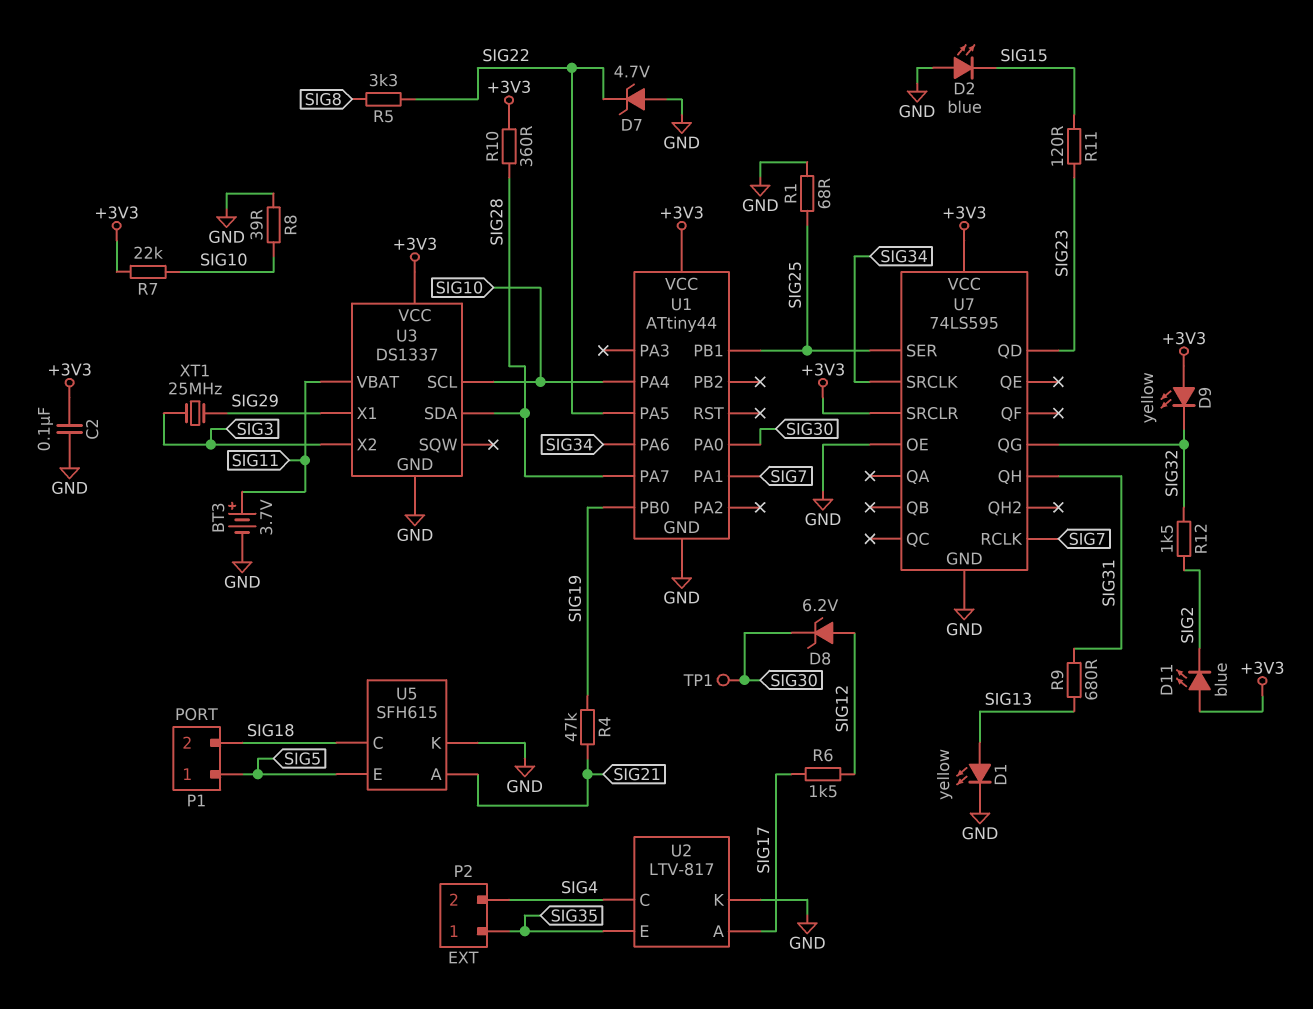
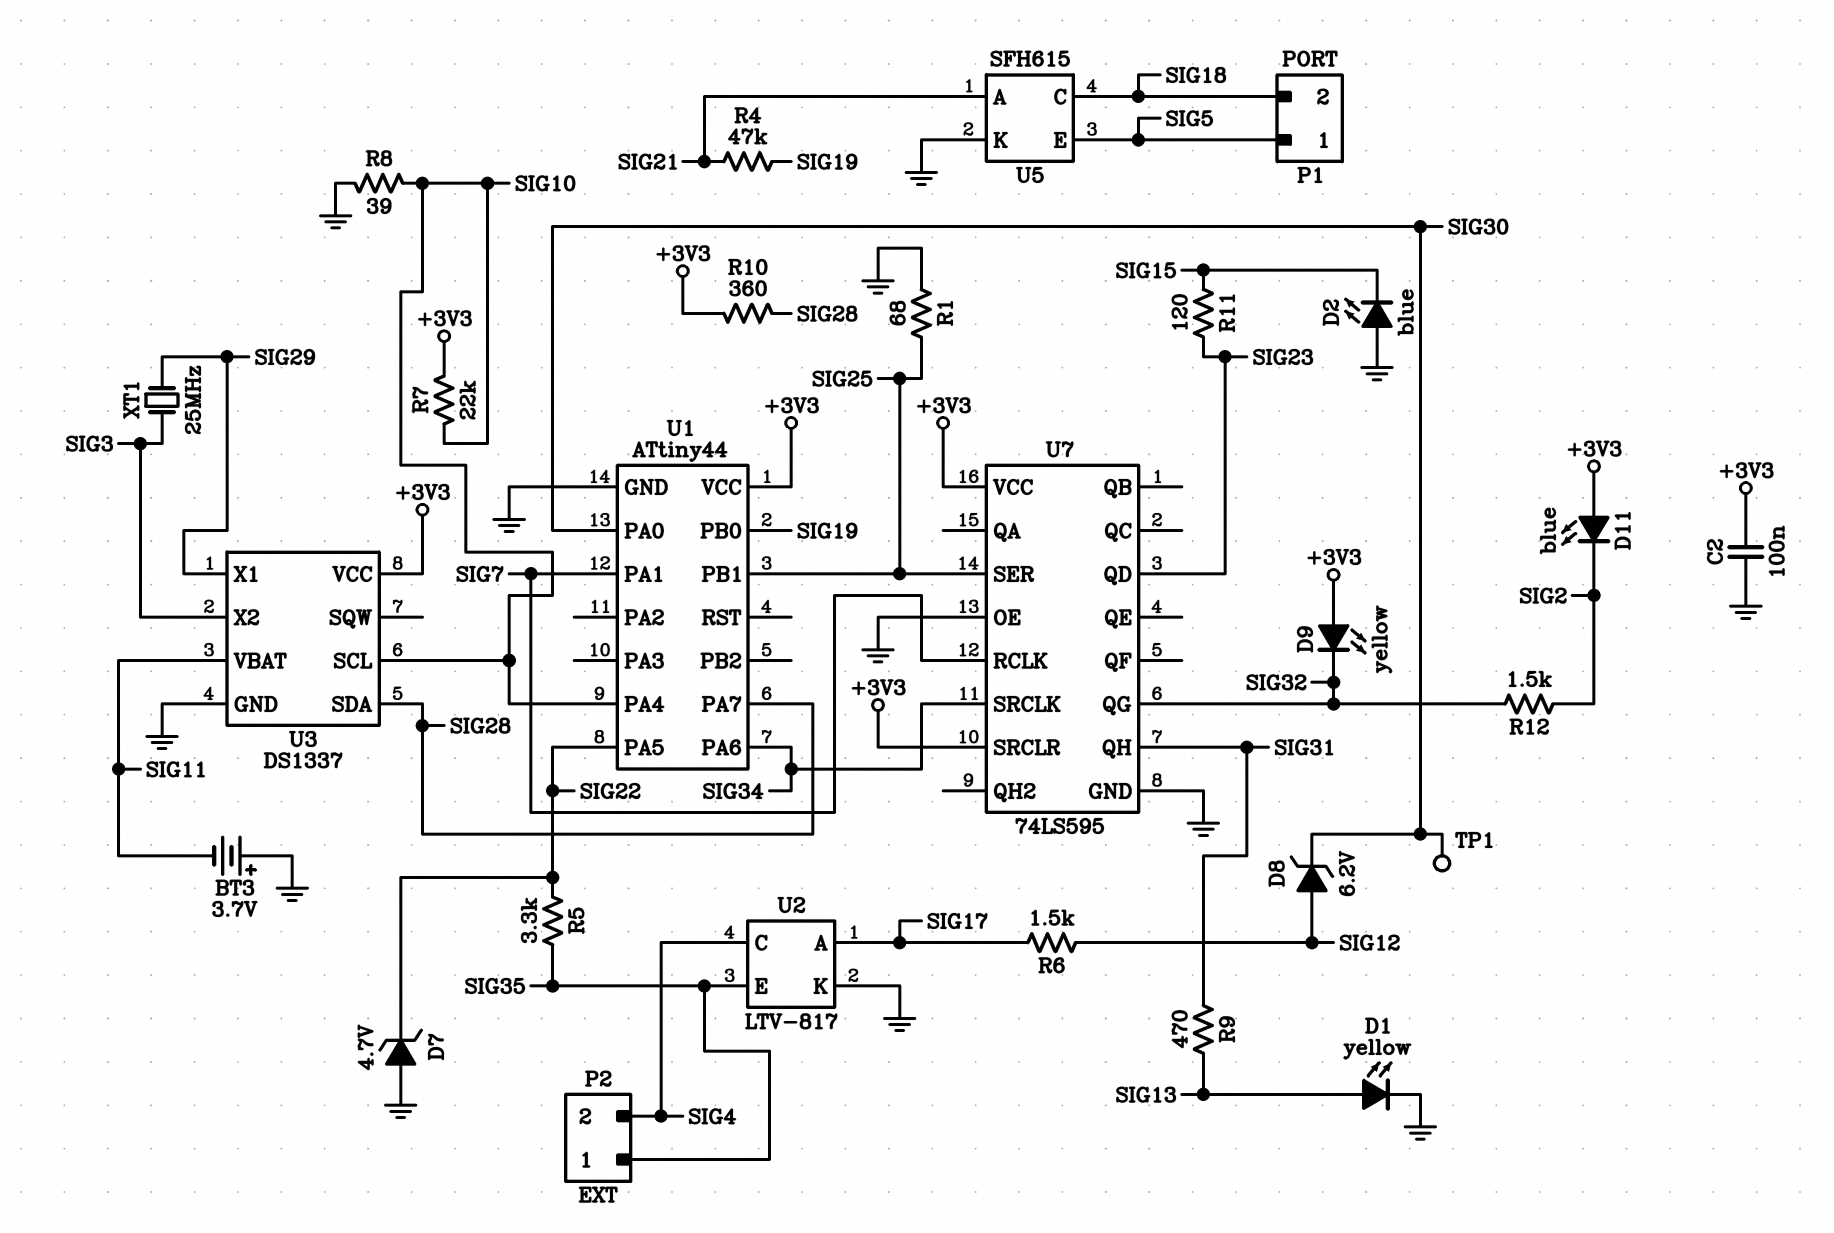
BT3: 3.7V (plus SIG11, minus GND) -> 3.7V (plus GND, minus SIG11)
R5: 3.3k (SIG8, SIG22) -> 3.3k (SIG22, SIG35)
R9: 680 (SIG13, SIG31) -> 470 (SIG13, SIG31)

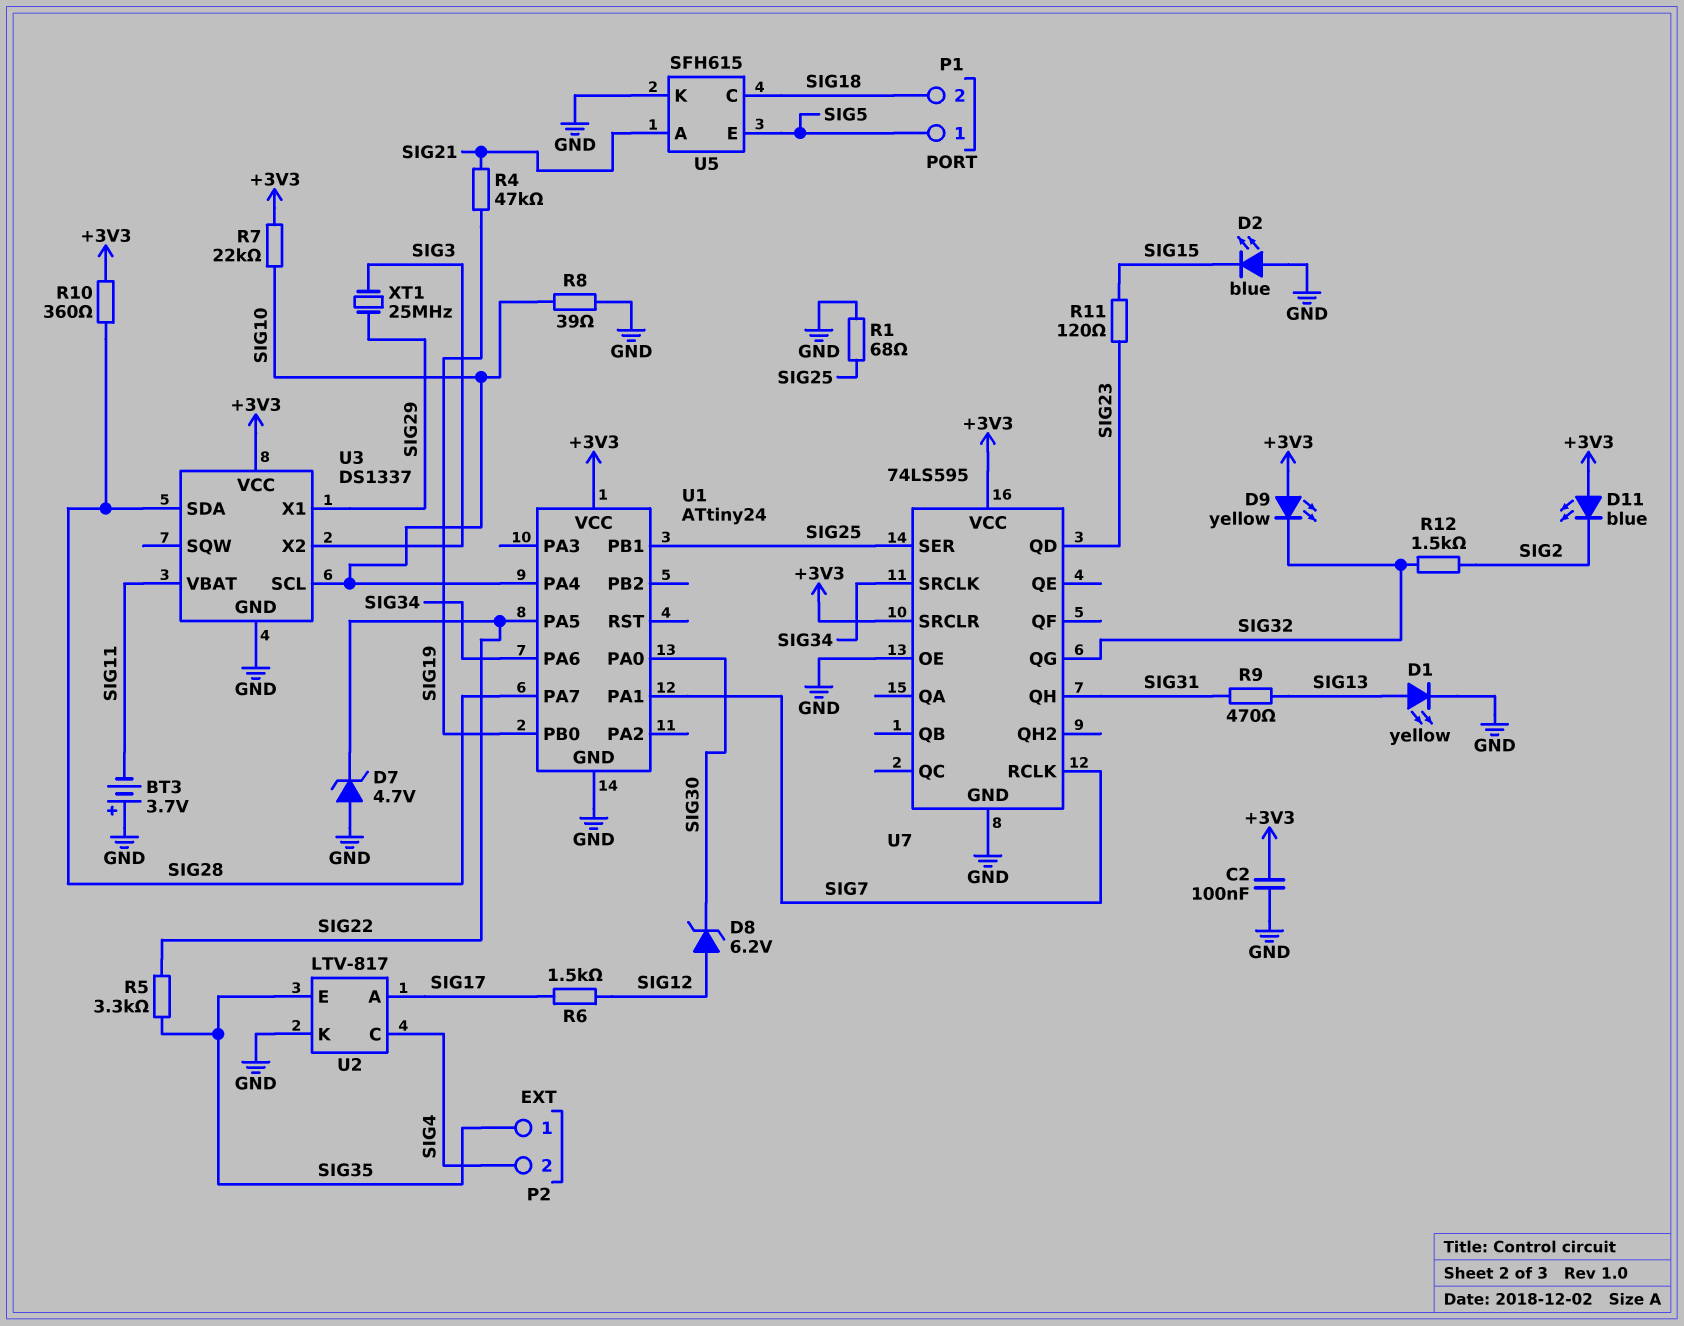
TP1: test point (SIG30) -> none
U1: ATtiny44 -> ATtiny24

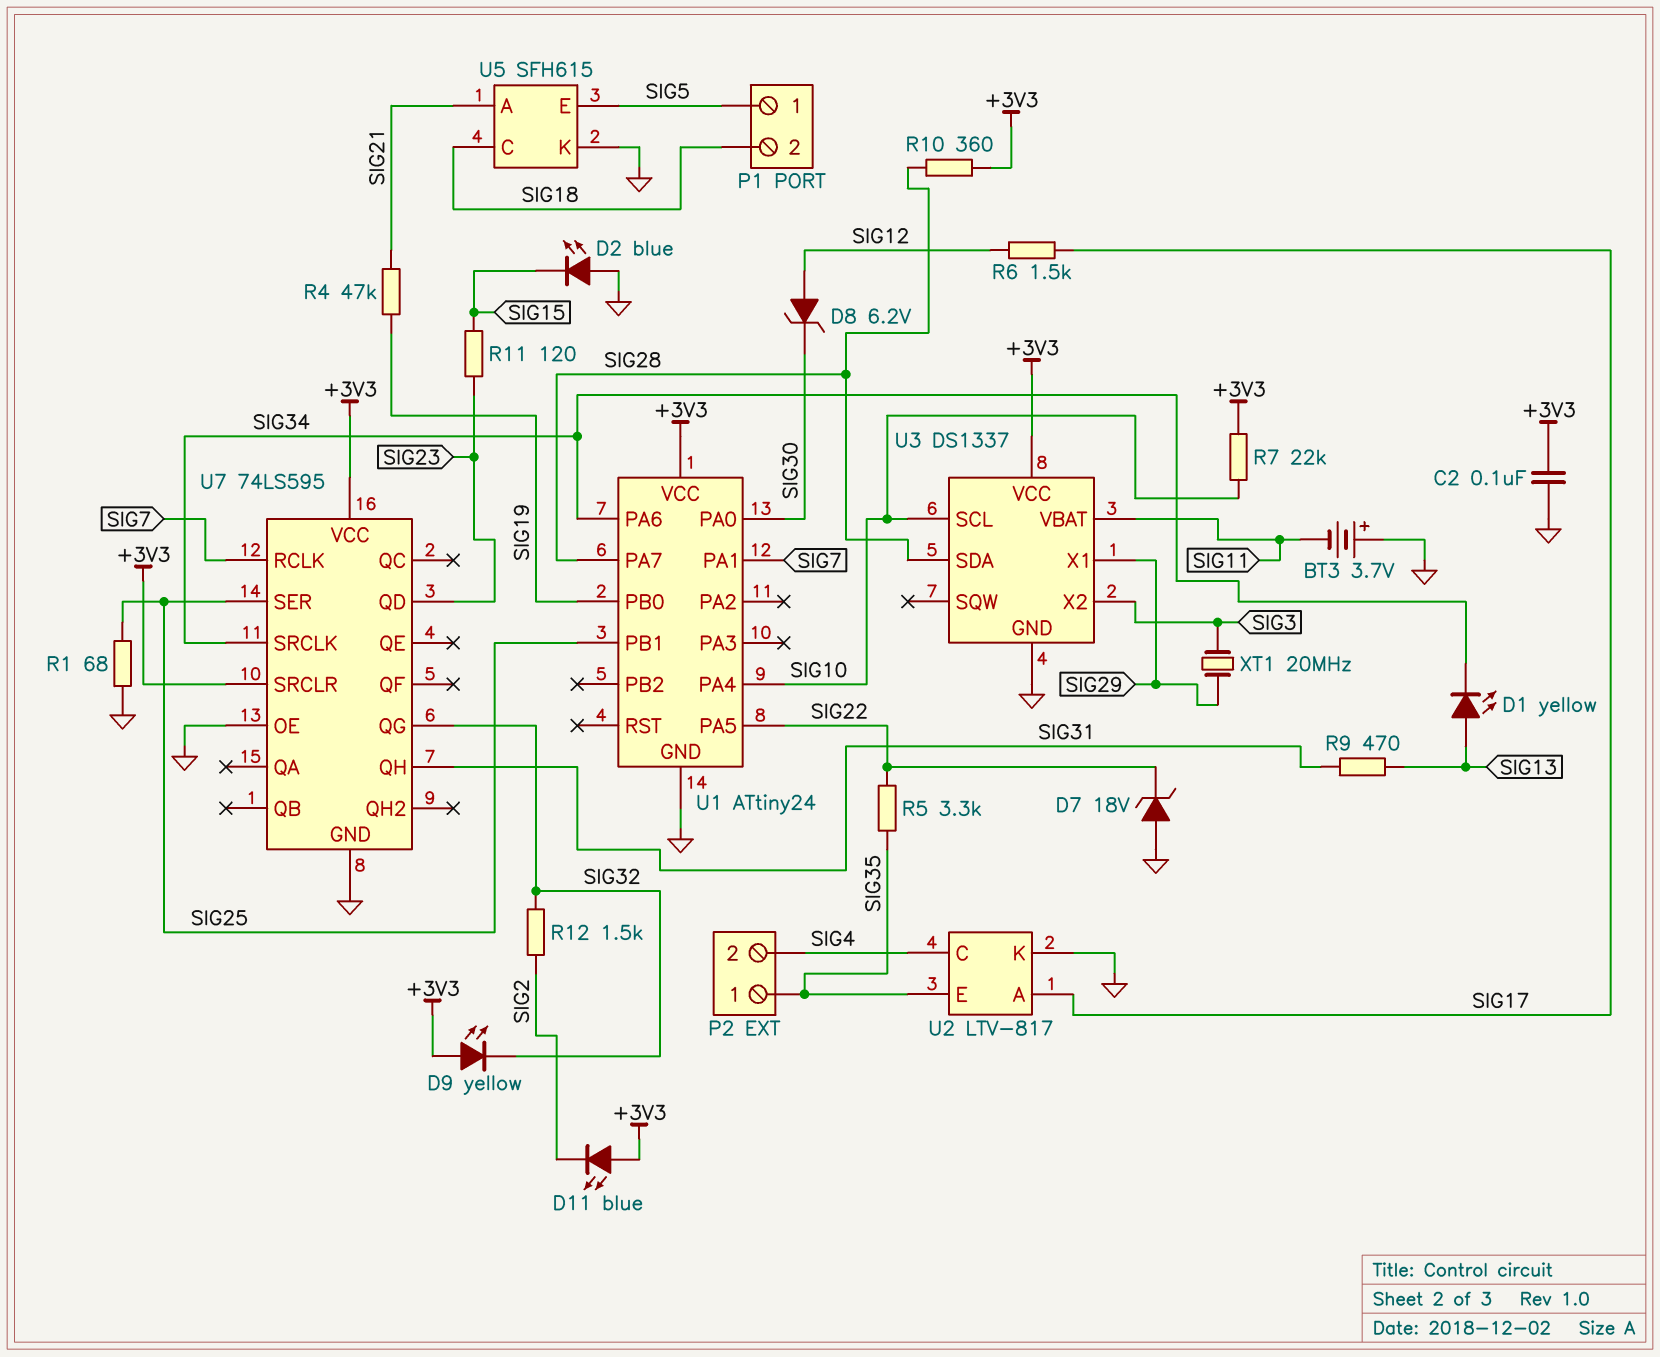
D1: LED yellow (A SIG13, K GND) -> LED yellow (A SIG13, K SIG34)
D7: zener 4.7V (A GND, K SIG22) -> zener 18V (A GND, K SIG22)
R8: 39 (GND, SIG10) -> none
XT1: 25MHz (SIG3, SIG29) -> 20MHz (SIG3, SIG29)

